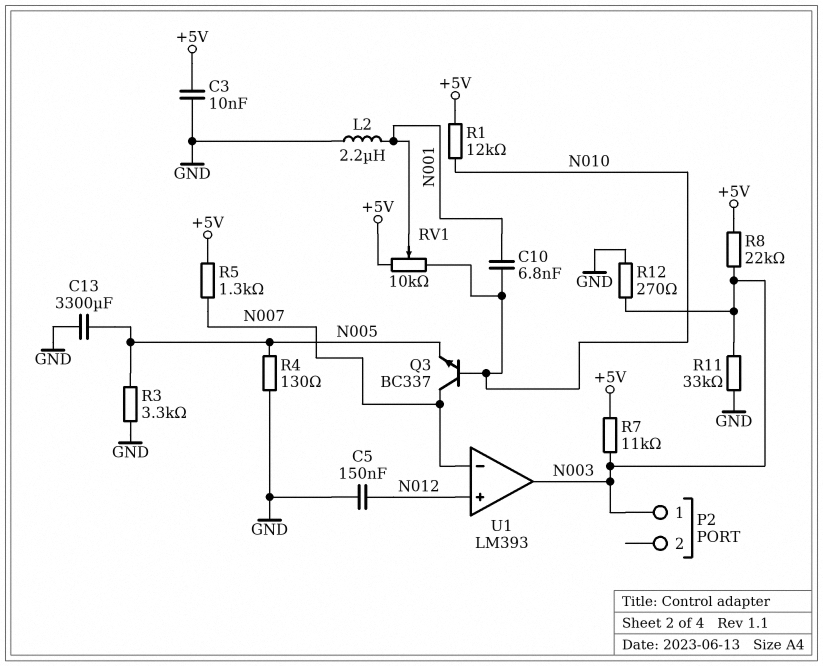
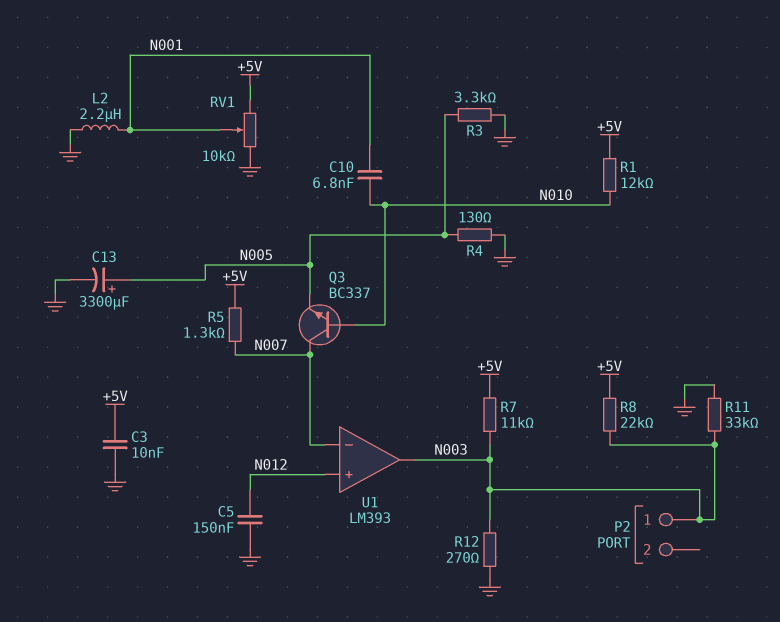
C13: 3300uF (GND, N005) -> 3300uF (plus N005, minus GND)
RV1: 10k (+5V, N010, wiper N001) -> 10k (+5V, GND, wiper N001)

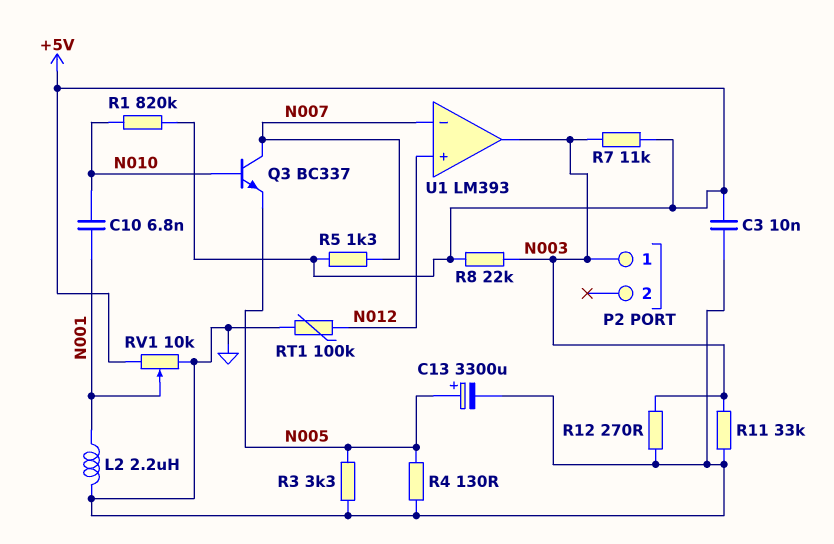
C5: 150nF (GND, N012) -> none
R1: 12k (+5V, N010) -> 820k (+5V, N010)
RT1: none -> 100k (GND, N012)

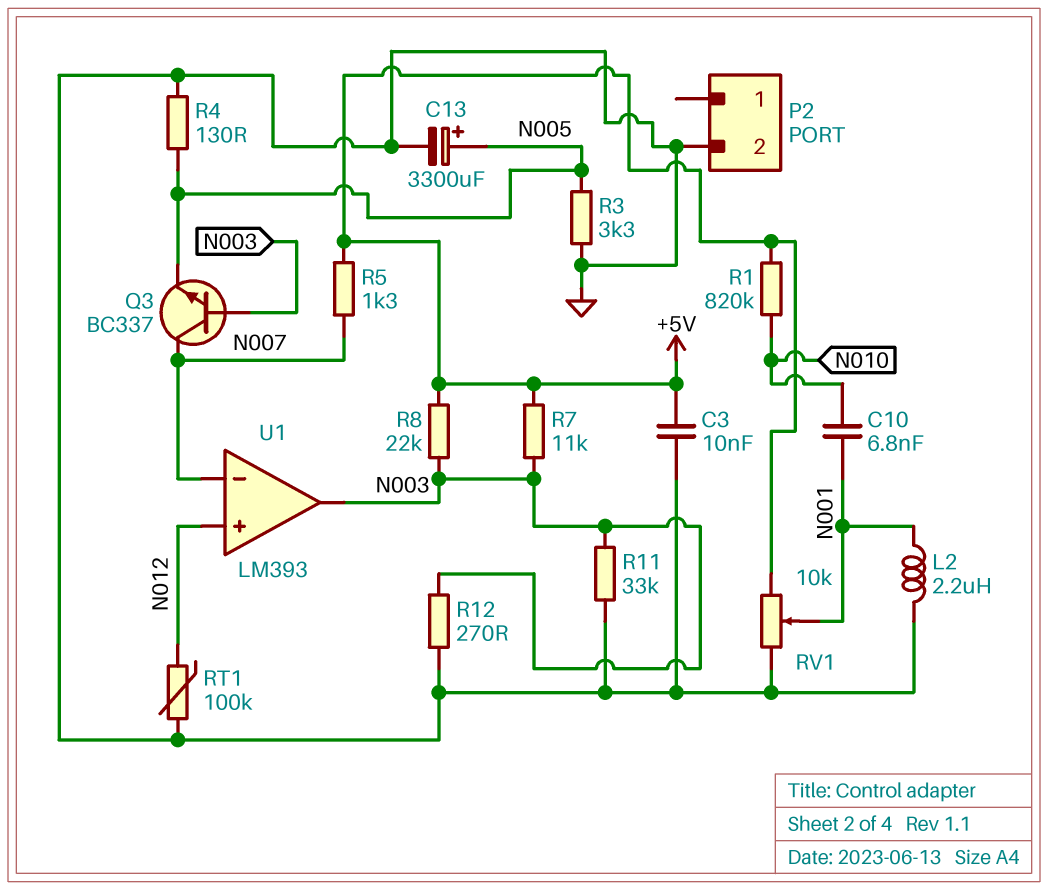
P2 pin 1: N003 -> none
P2 pin 2: none -> GND
Q3: NPN BC337 (B N010, C N007, E N005) -> NPN BC337 (B N003, C N007, E N005)

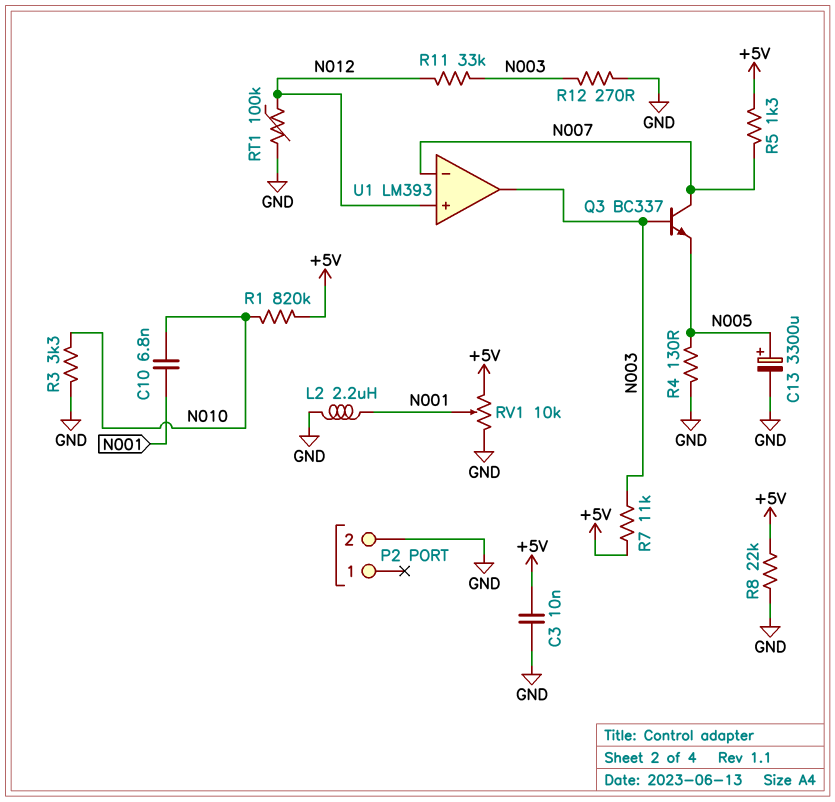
R3: 3.3k (GND, N005) -> 3.3k (GND, N010)
R8: 22k (+5V, N003) -> 22k (+5V, GND)
R11: 33k (GND, N003) -> 33k (N003, N012)

